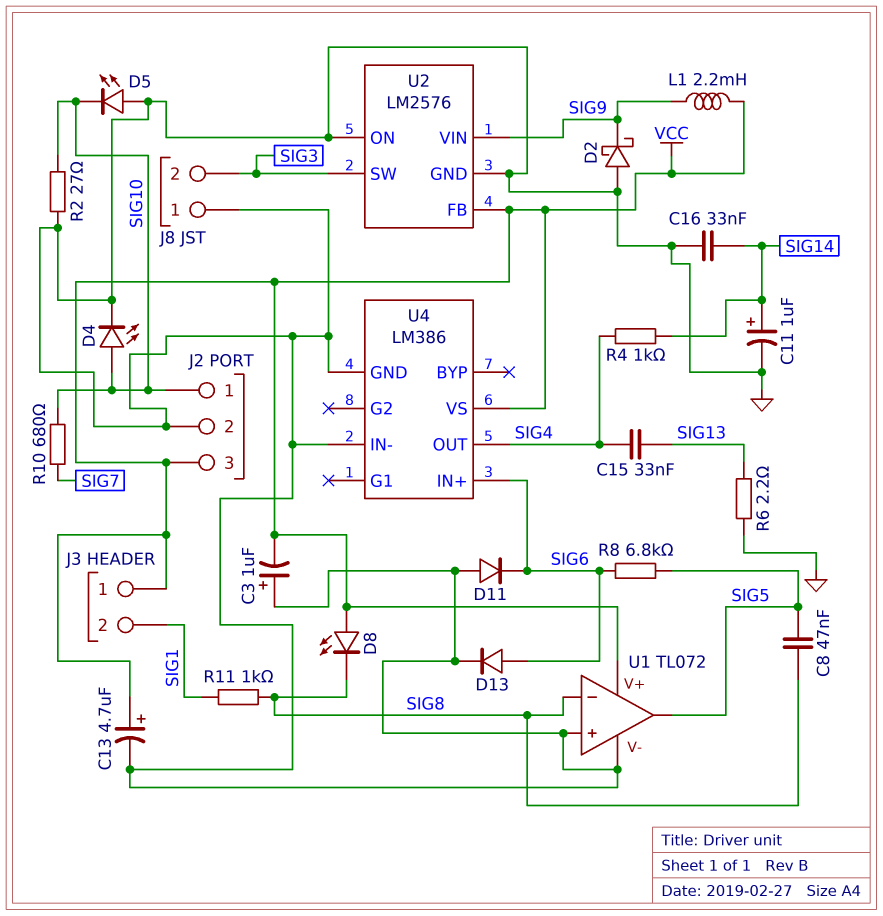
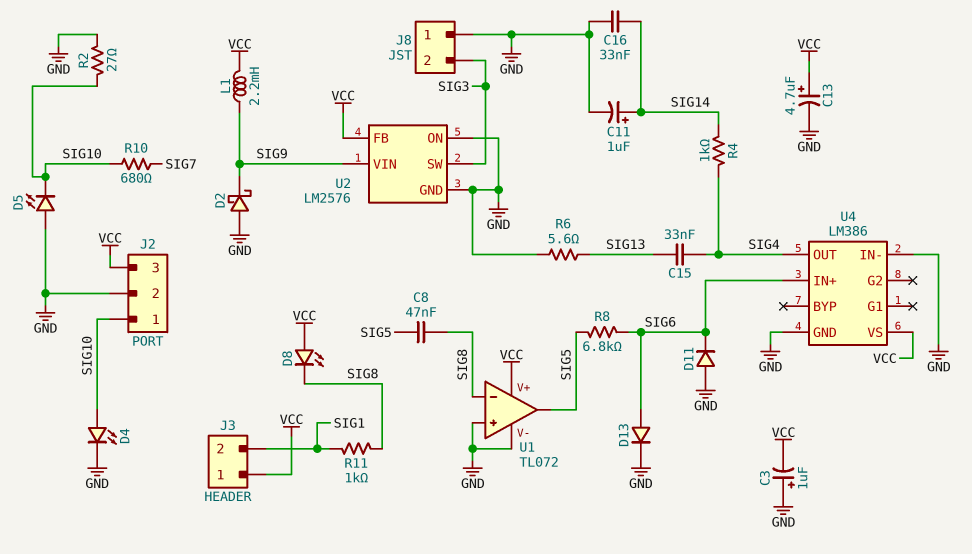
R6: 2.2 (GND, SIG13) -> 5.6 (GND, SIG13)

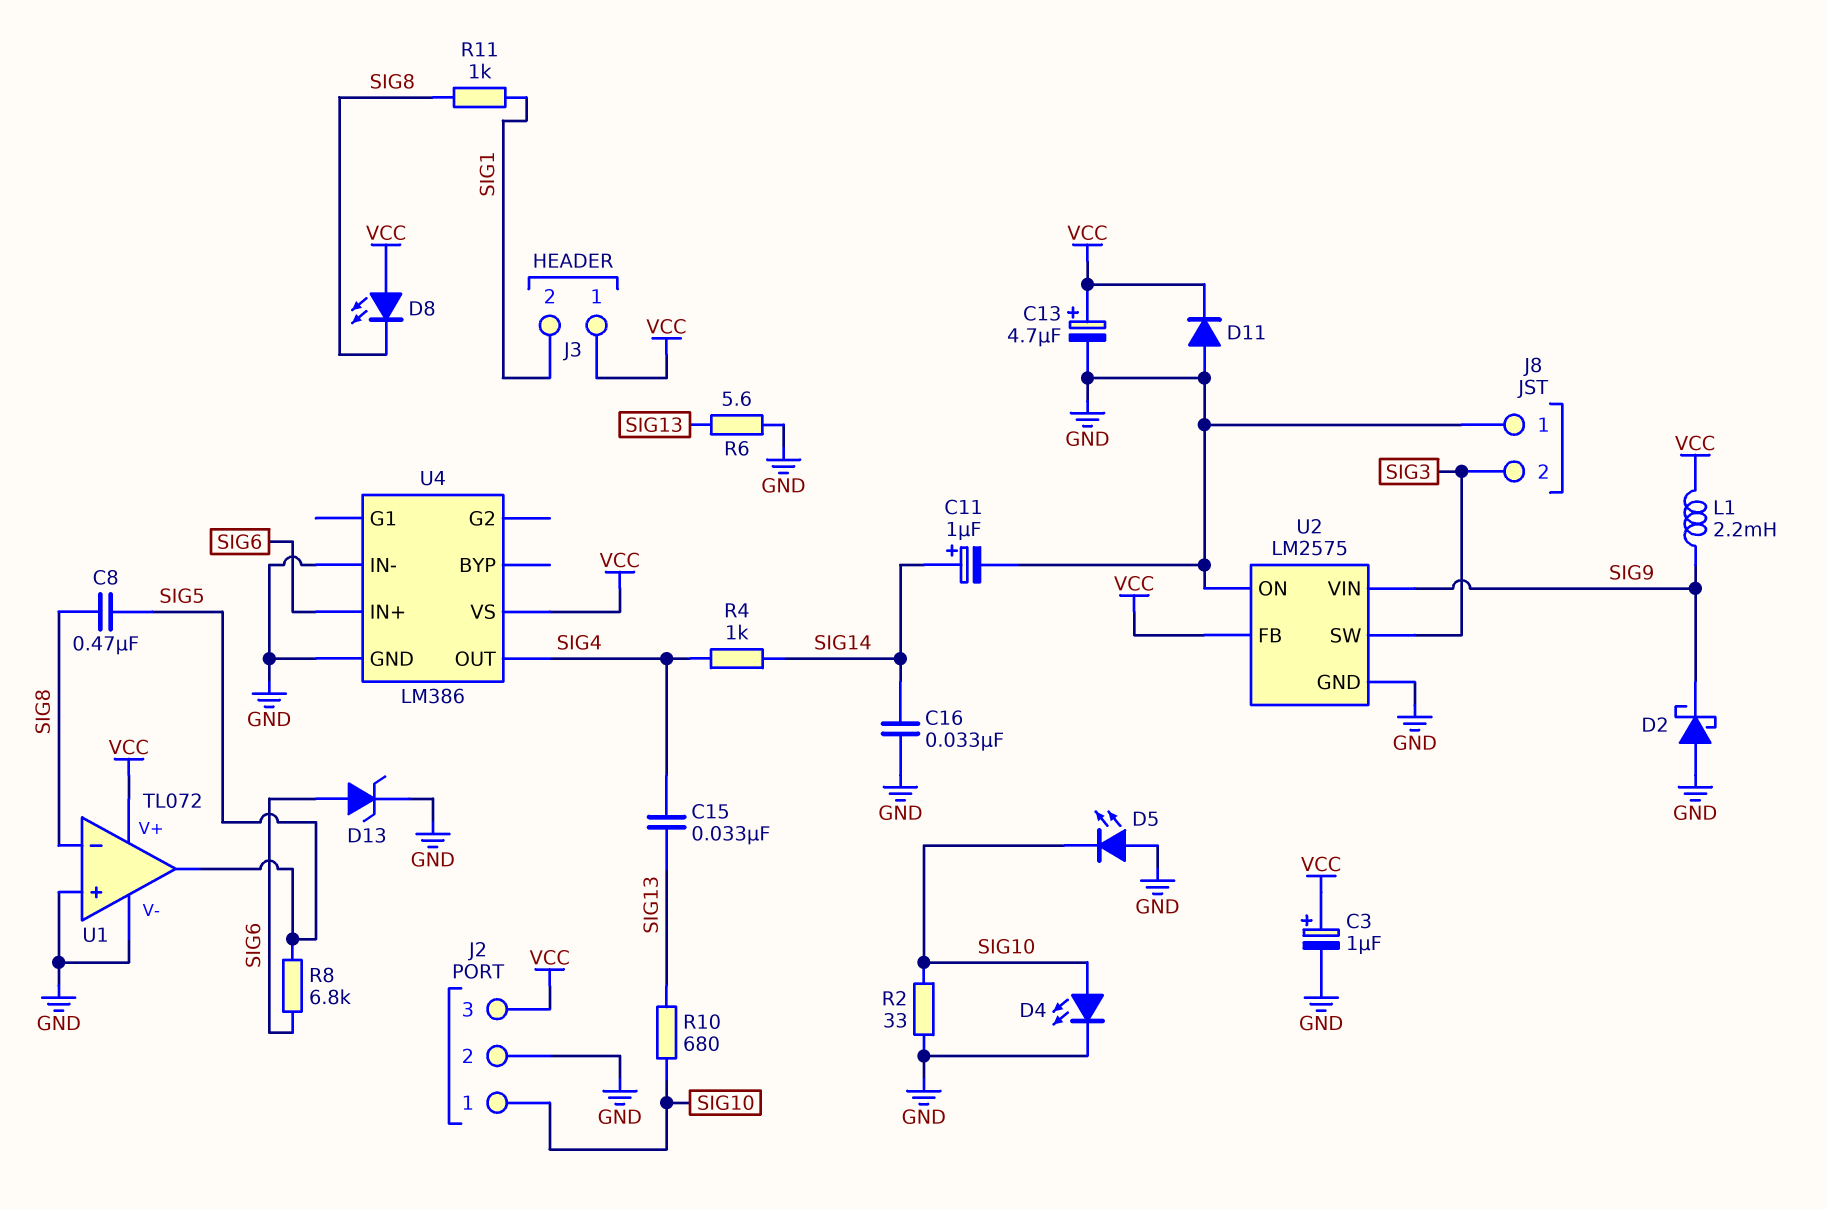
C3: 1uF (plus GND, minus VCC) -> 1uF (plus VCC, minus GND)
C8: 47nF (SIG5, SIG8) -> 470nF (SIG5, SIG8)
D11: diode (A GND, K SIG6) -> diode (A GND, K VCC)
D13: diode (A SIG6, K GND) -> zener (A SIG6, K GND)
R2: 27 (GND, SIG10) -> 33 (GND, SIG10)
R10: 680 (SIG7, SIG10) -> 680 (SIG10, SIG13)
U2: LM2576 -> LM2575

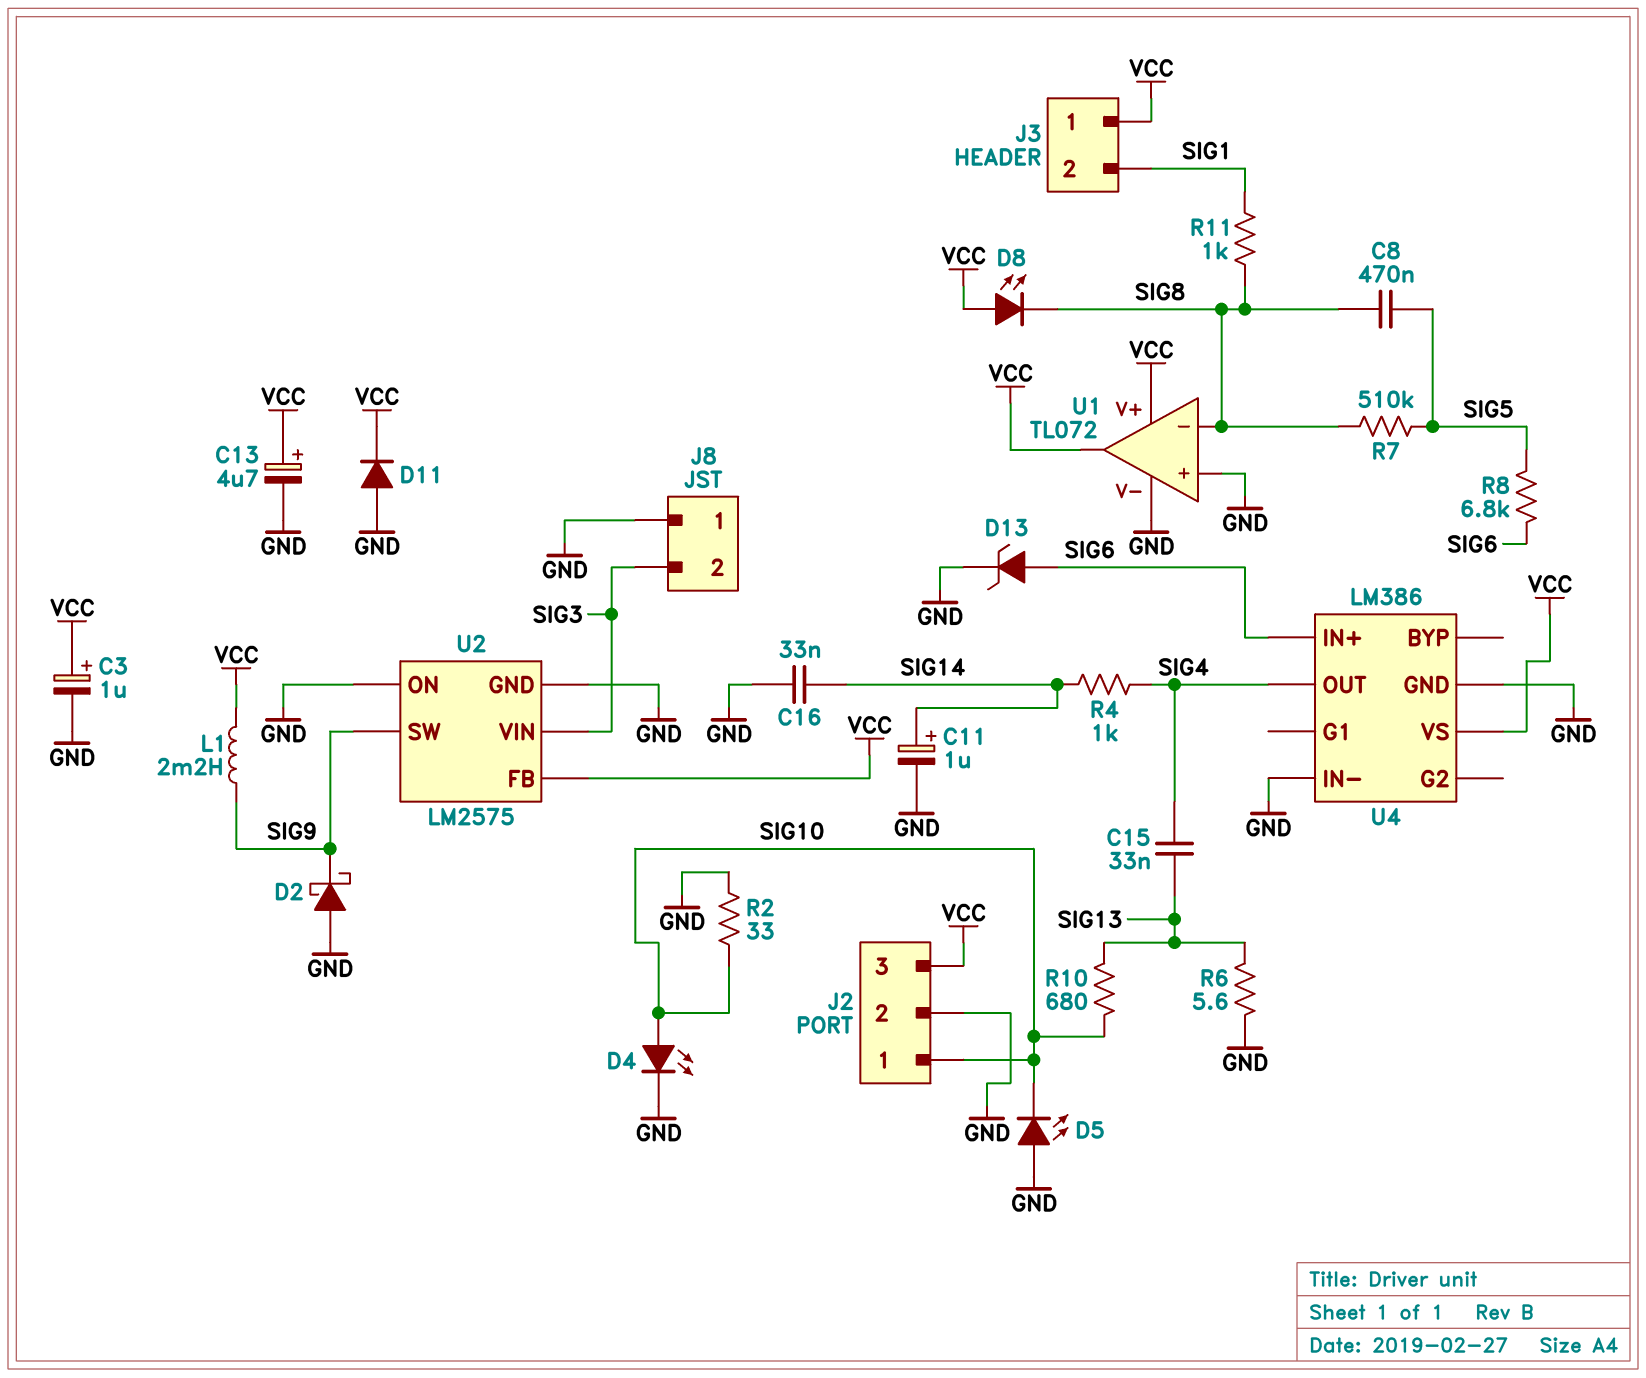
R7: none -> 510k (SIG5, SIG8)
U1 pin out: SIG5 -> VCC
U2 pin SW: SIG3 -> SIG9
U2 pin VIN: SIG9 -> SIG3

